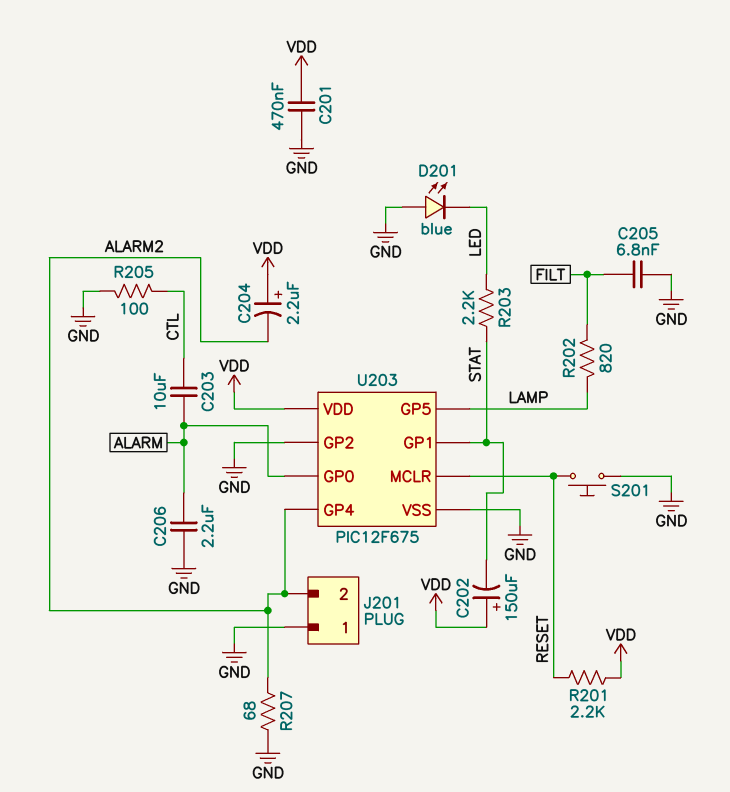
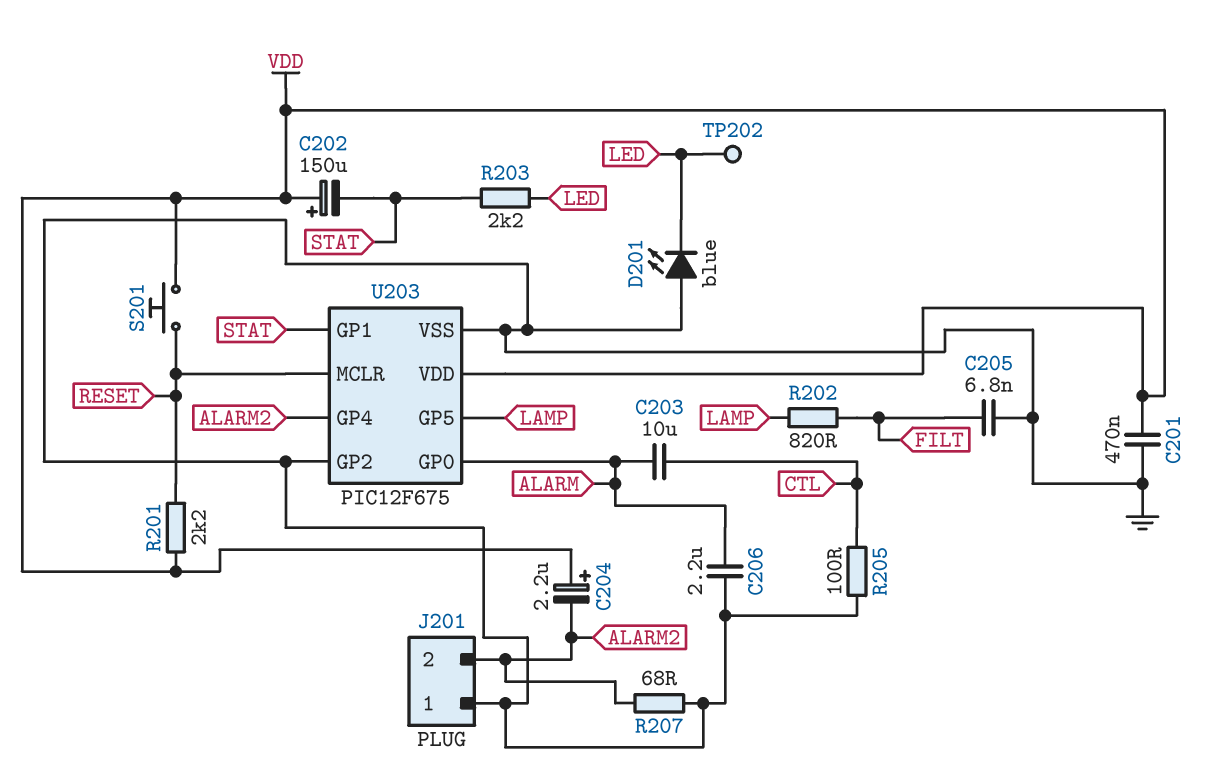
S201: button (GND, RESET) -> button (RESET, VDD)
TP202: none -> test point (LED)

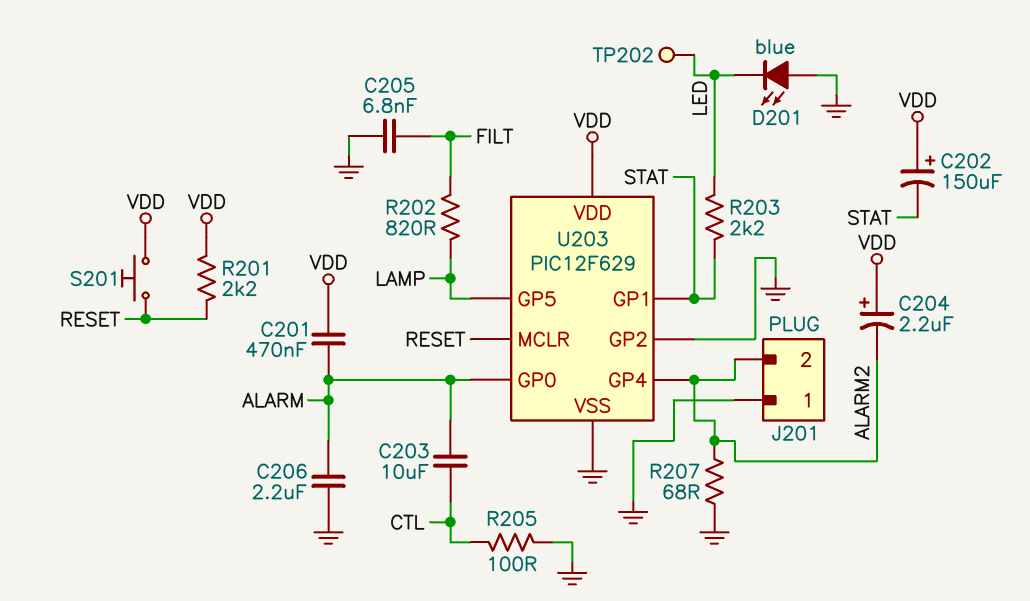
C201: 470nF (GND, VDD) -> 470nF (ALARM, VDD)
U203: PIC12F675 -> PIC12F629

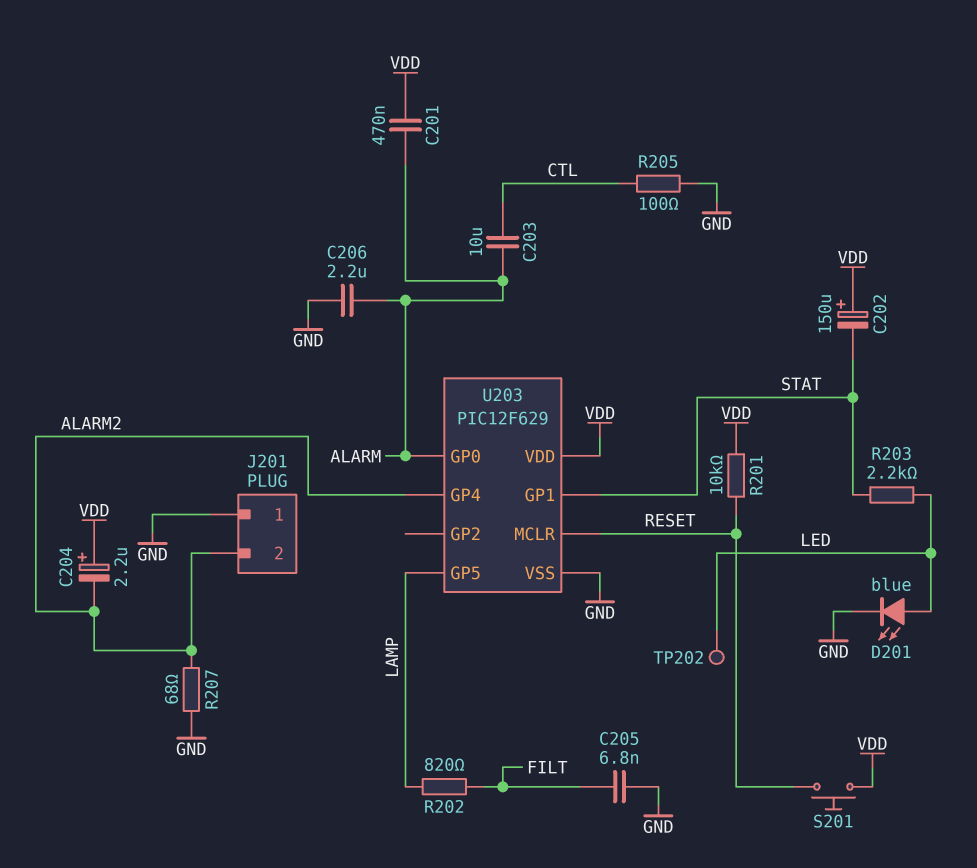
D201: LED blue (A GND, K LED) -> LED blue (A LED, K GND)
R201: 2.2k (RESET, VDD) -> 10k (RESET, VDD)
U203 pin GP2: GND -> none

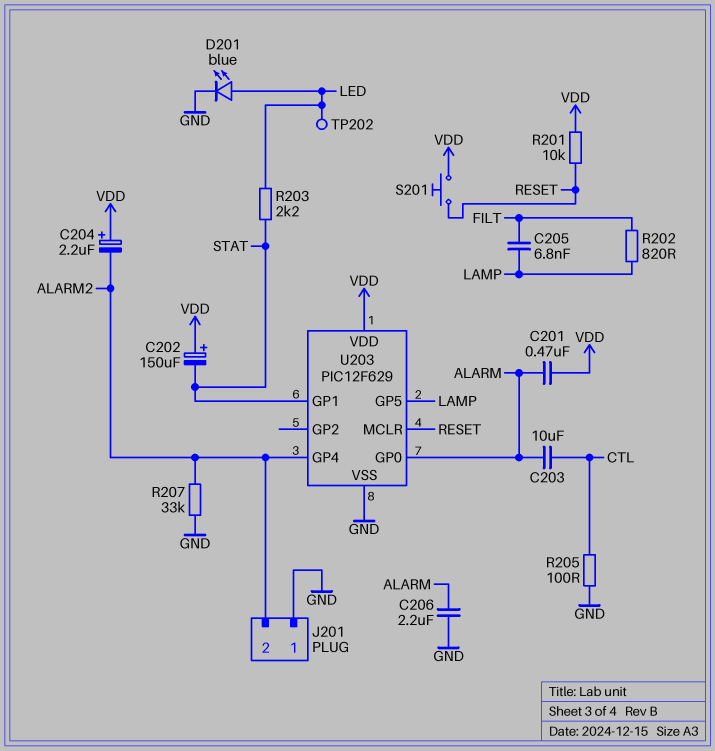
C205: 6.8nF (FILT, GND) -> 6.8nF (FILT, LAMP)
R207: 68 (ALARM2, GND) -> 33k (ALARM2, GND)

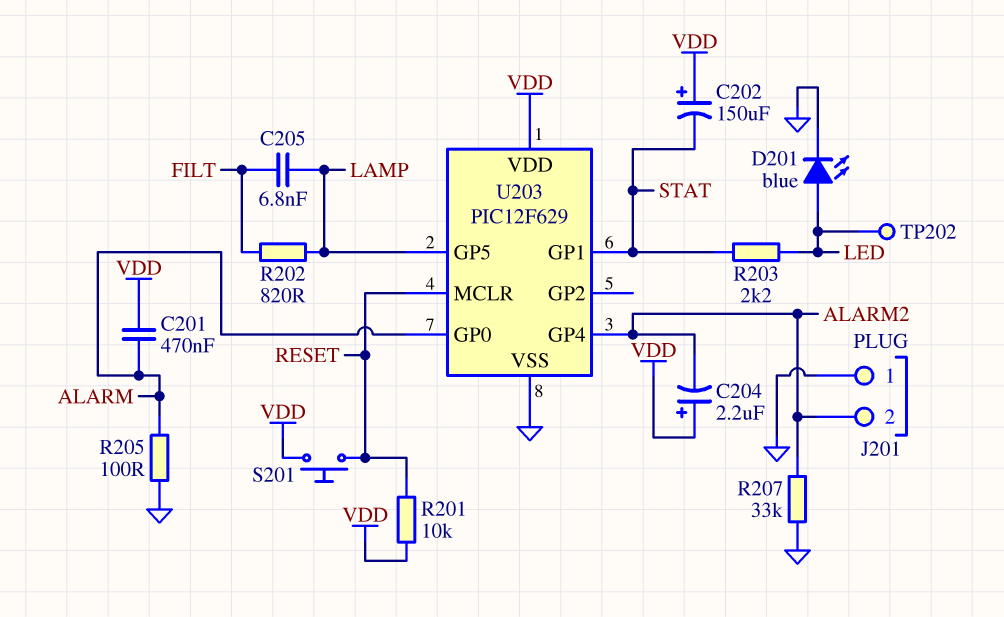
C203: 10uF (ALARM, CTL) -> none
C206: 2.2uF (ALARM, GND) -> none
R205: 100 (CTL, GND) -> 100 (ALARM, GND)

